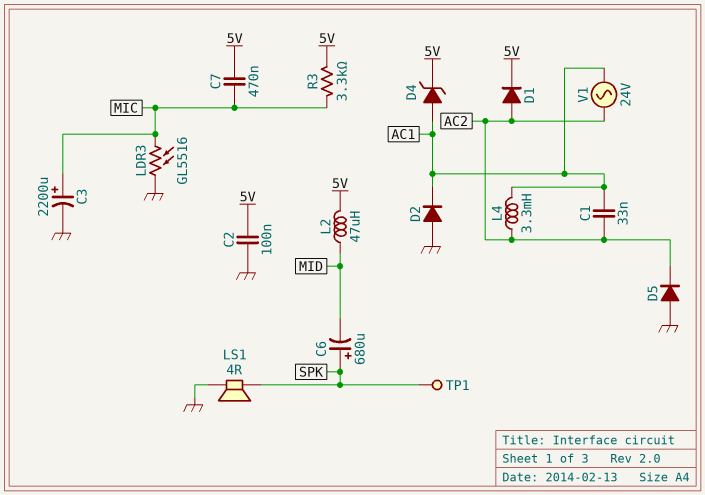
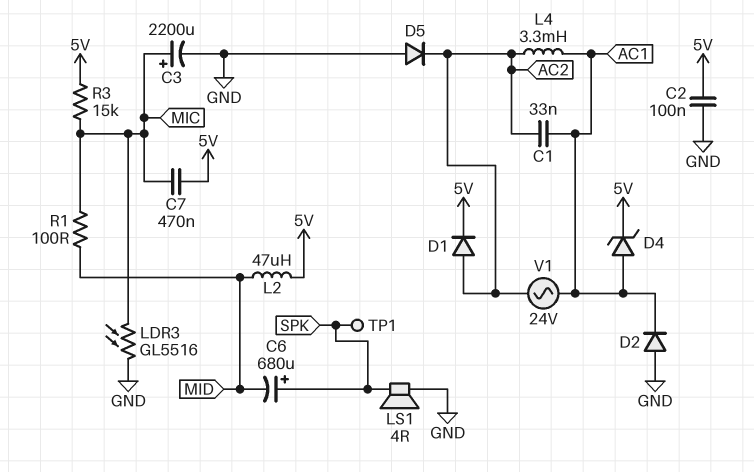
R1: none -> 100 (MIC, MID)
R3: 3.3k (5V, MIC) -> 15k (5V, MIC)

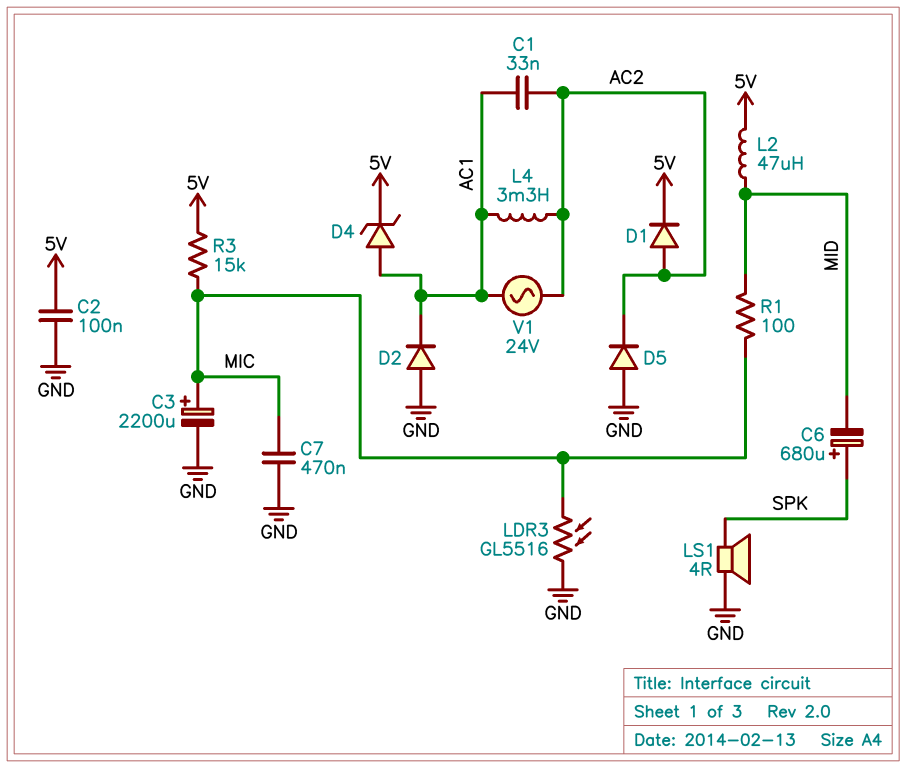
C7: 470nF (5V, MIC) -> 470nF (GND, MIC)
TP1: test point (SPK) -> none

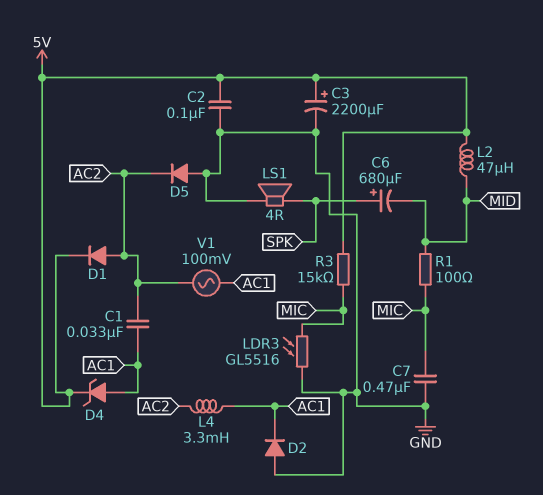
C3: 2200uF (plus MIC, minus GND) -> 2200uF (plus 5V, minus GND)
V1: AC 24V (AC1, AC2) -> AC 100mV (AC1, AC2)

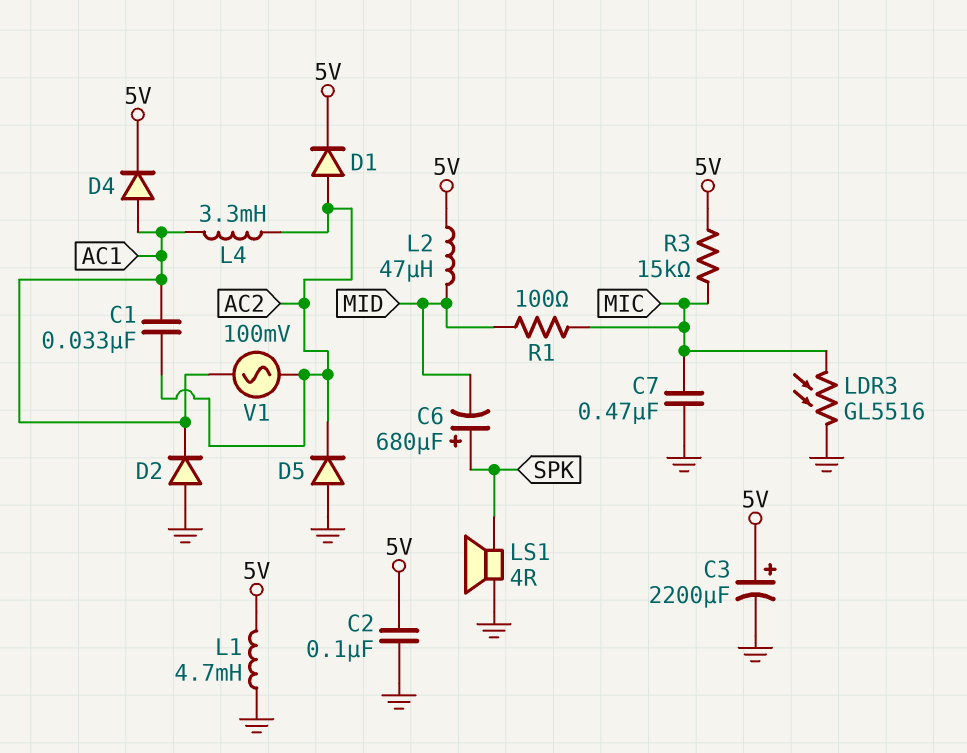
D4: zener (A AC1, K 5V) -> diode (A AC1, K 5V)
L1: none -> 4.7mH (5V, GND)

